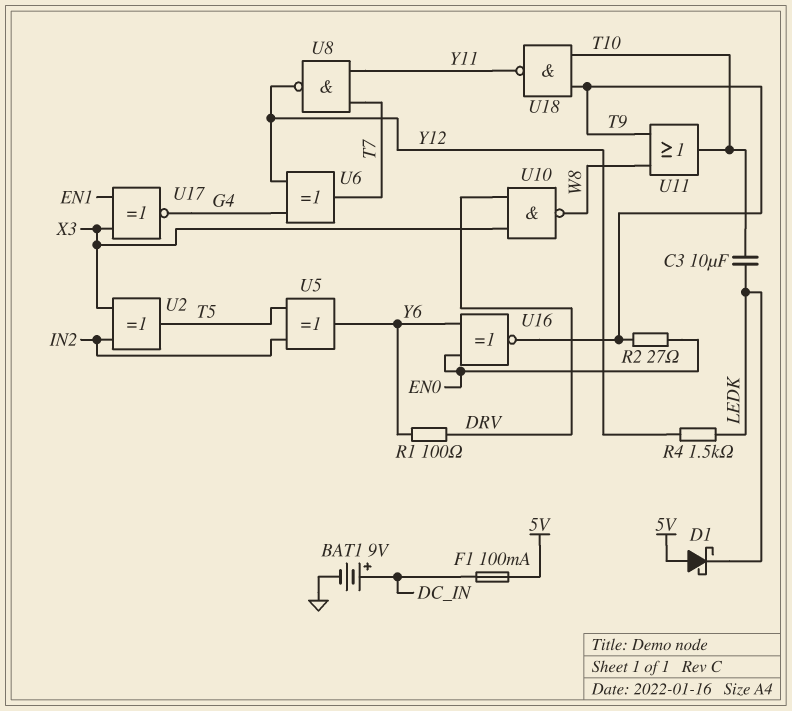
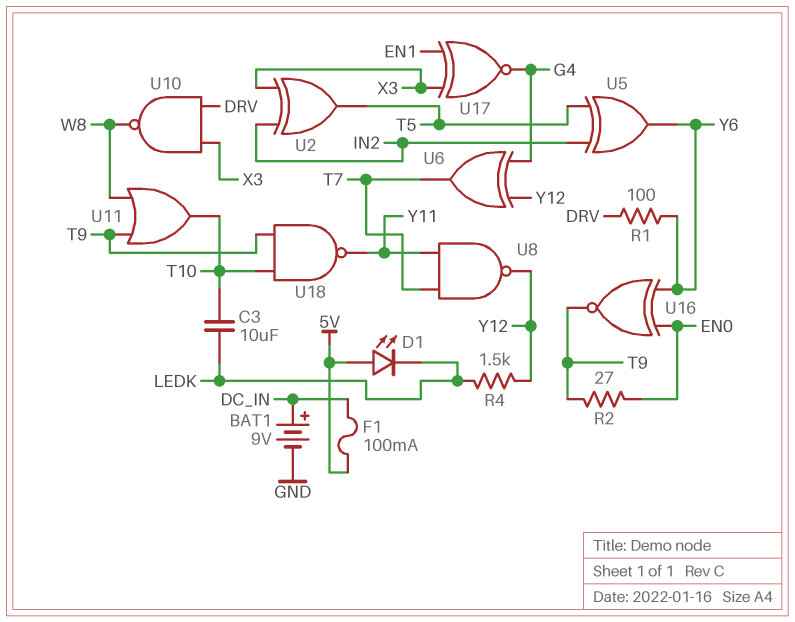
D1: schottky (A 5V, K LEDK) -> LED (A 5V, K LEDK)

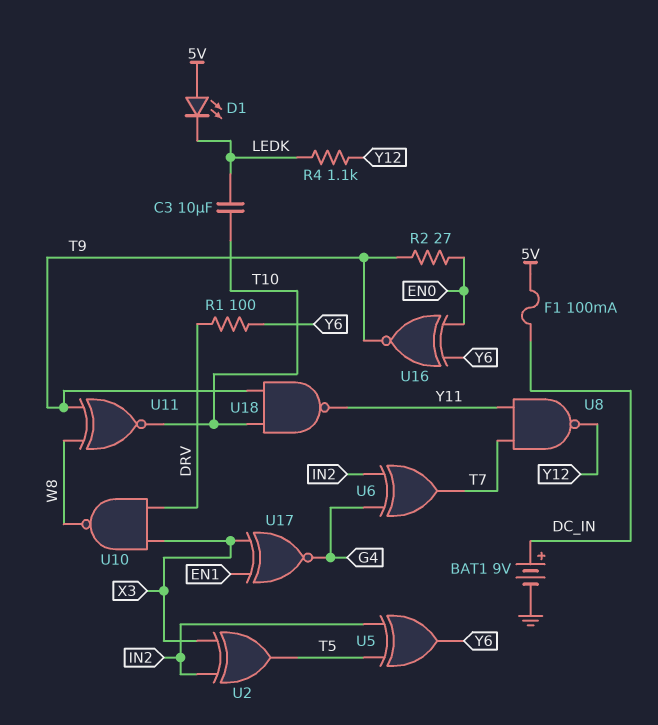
R4: 1.5k (LEDK, Y12) -> 1.1k (LEDK, Y12)
U6: XOR (in G4, in Y12, out T7) -> XOR (in G4, in IN2, out T7)
U11: OR (in T9, in W8, out T10) -> XNOR (in T9, in W8, out T10)

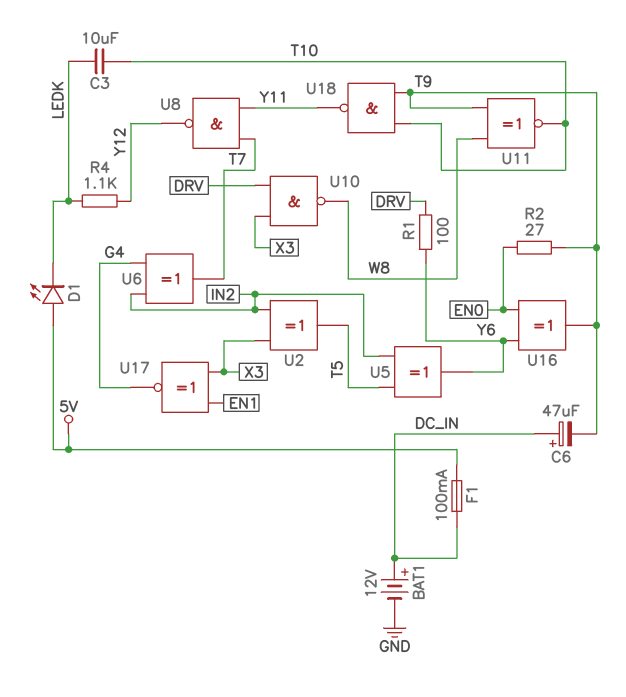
BAT1: 9V (plus DC_IN, minus GND) -> 12V (plus DC_IN, minus GND)
C6: none -> 47uF (plus DC_IN, minus T9)
U16: XNOR (in EN0, in Y6, out T9) -> XOR (in EN0, in Y6, out T9)

